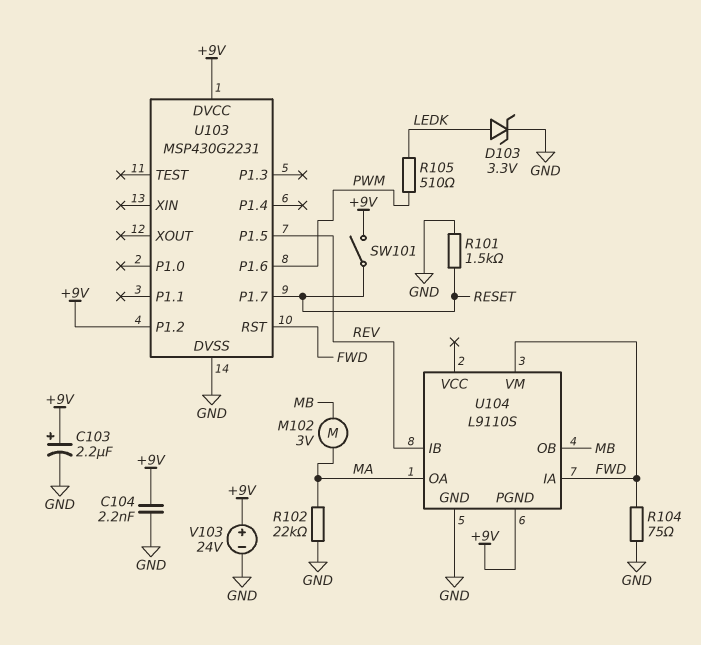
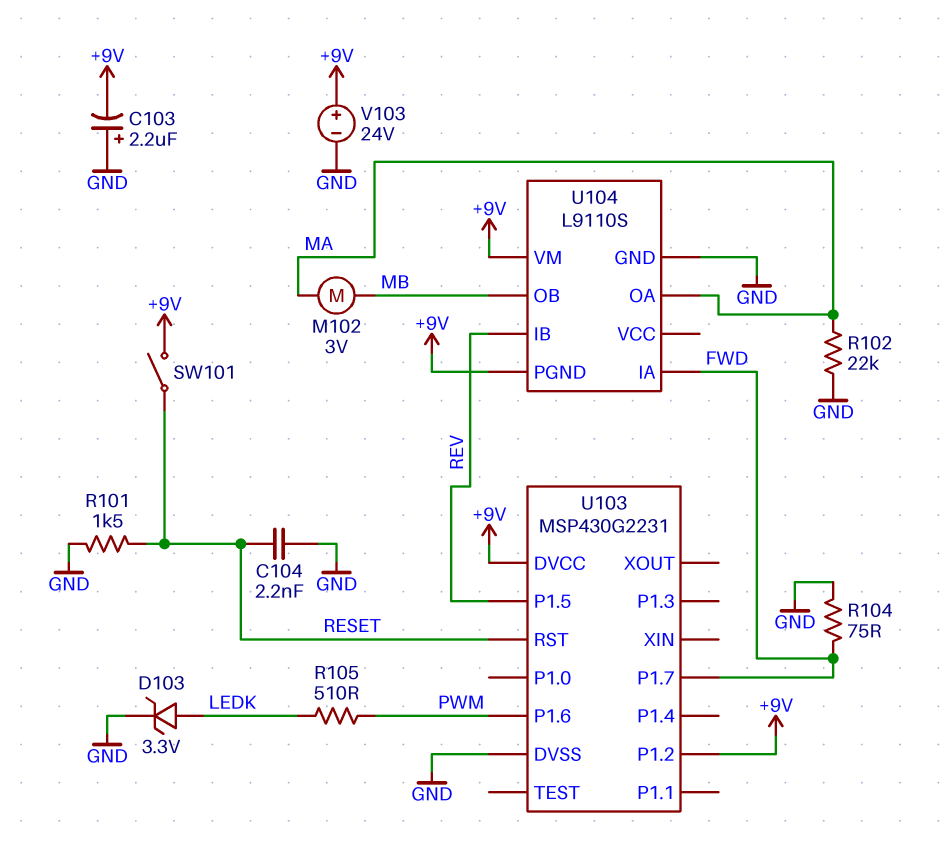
C103: 2.2uF (plus +9V, minus GND) -> 2.2uF (plus GND, minus +9V)
C104: 2.2nF (+9V, GND) -> 2.2nF (GND, RESET)
U103 pin P1.7: RESET -> FWD
U103 pin RST: FWD -> RESET
U104 pin VM: FWD -> +9V

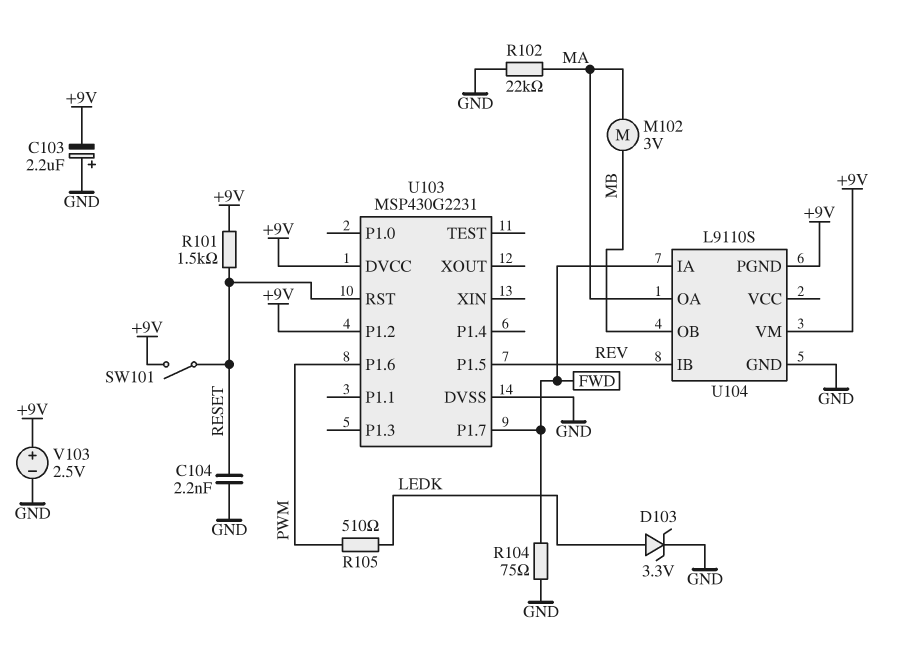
R101: 1.5k (GND, RESET) -> 1.5k (+9V, RESET)
V103: 24V (plus +9V, minus GND) -> 2.5V (plus +9V, minus GND)

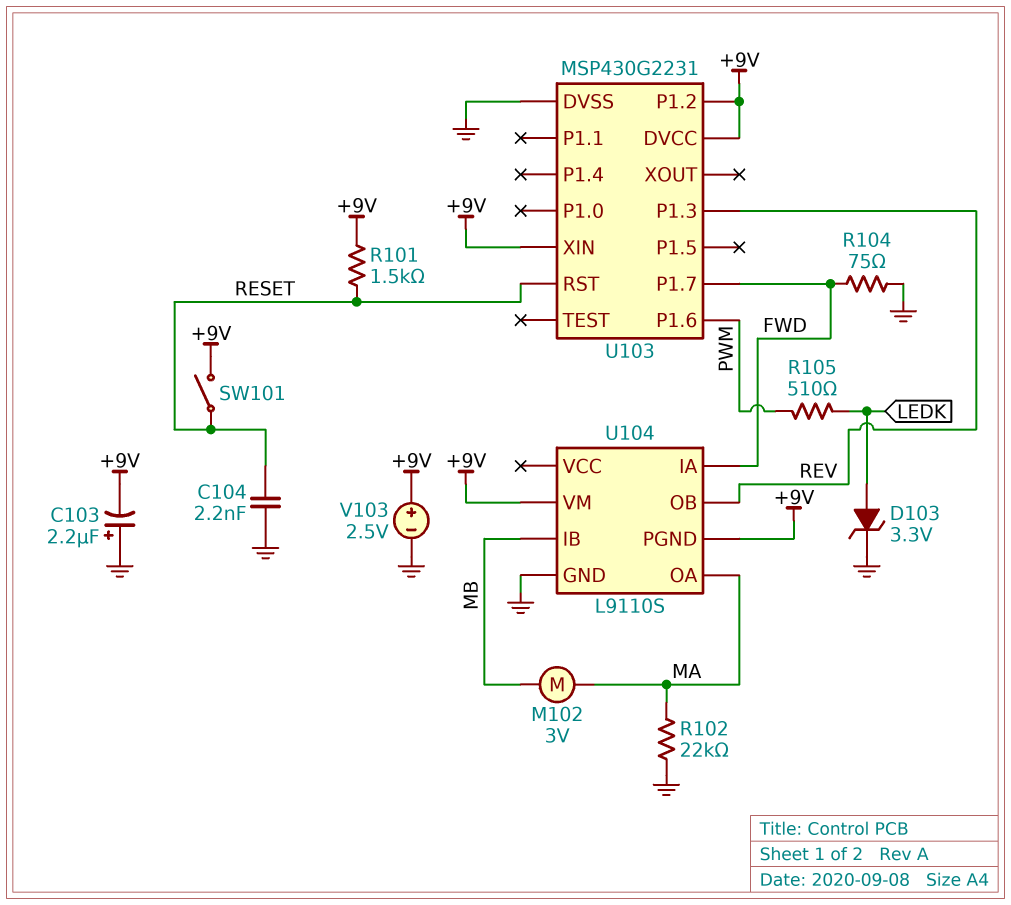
U103 pin P1.3: none -> REV
U103 pin P1.5: REV -> none
U103 pin XIN: none -> +9V
U104 pin IB: REV -> MB
U104 pin OB: MB -> REV

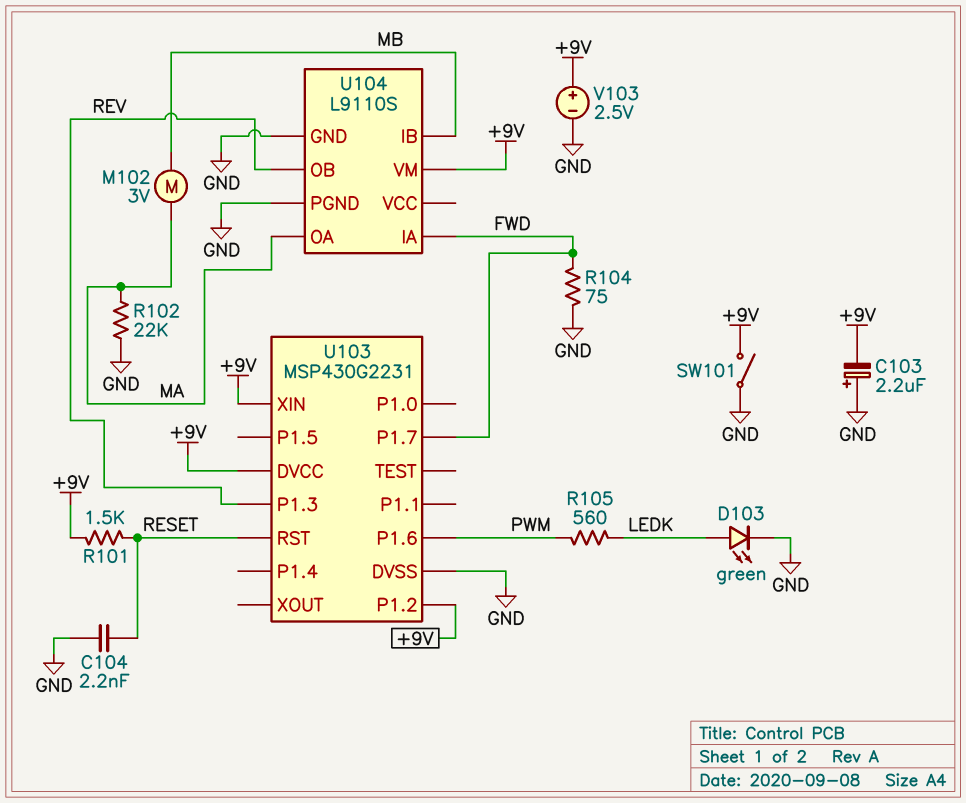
D103: zener 3.3V (A LEDK, K GND) -> LED green (A LEDK, K GND)
R105: 510 (LEDK, PWM) -> 560 (LEDK, PWM)
SW101: switch (+9V, RESET) -> switch (+9V, GND)
U104 pin PGND: +9V -> GND

